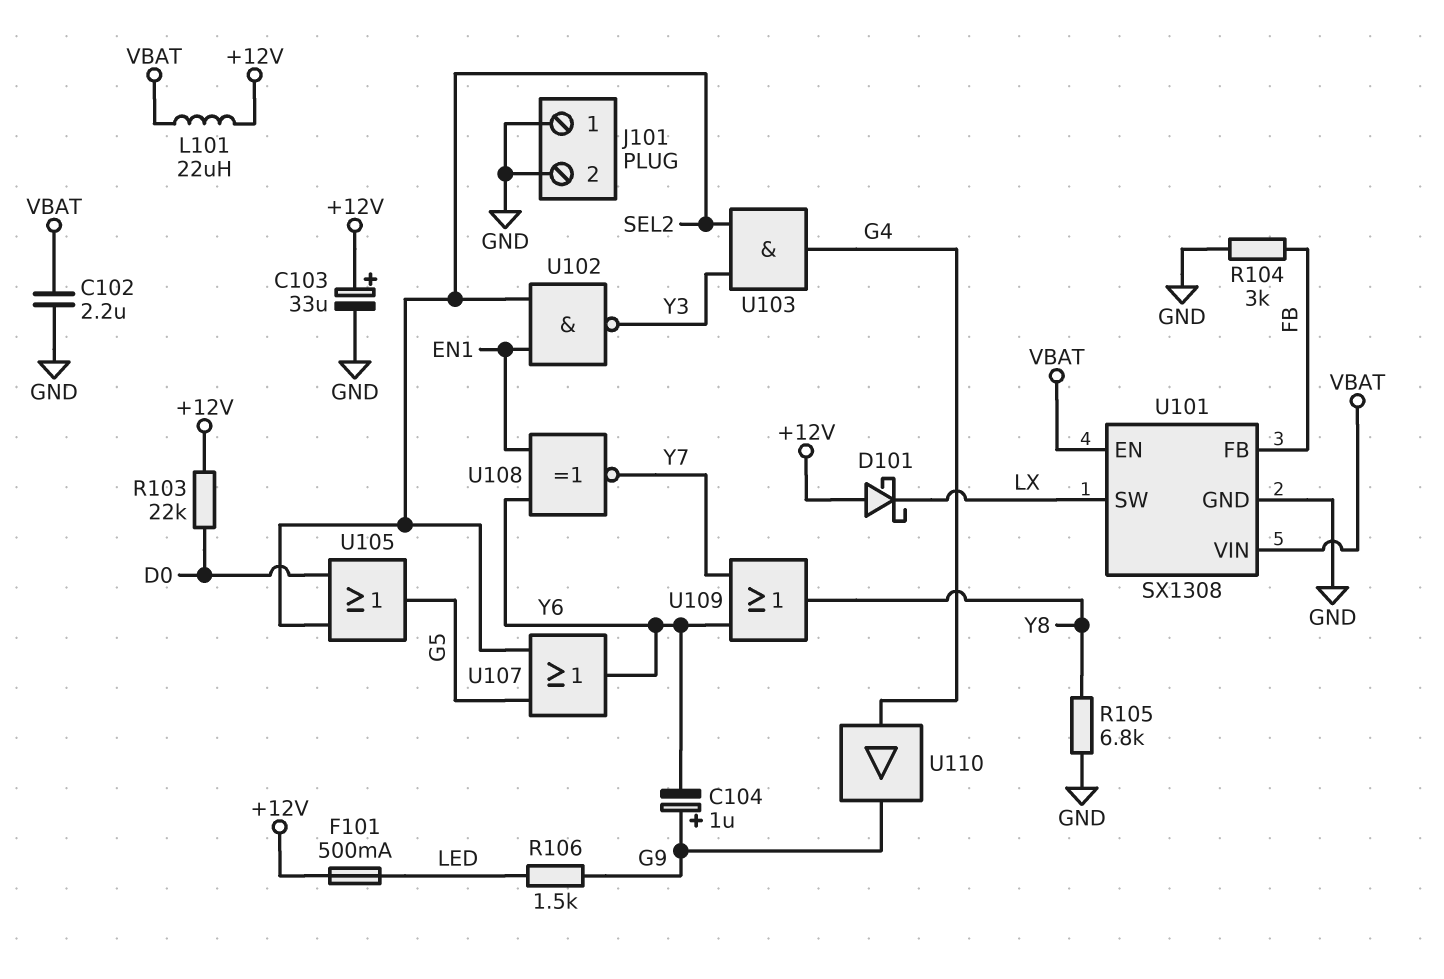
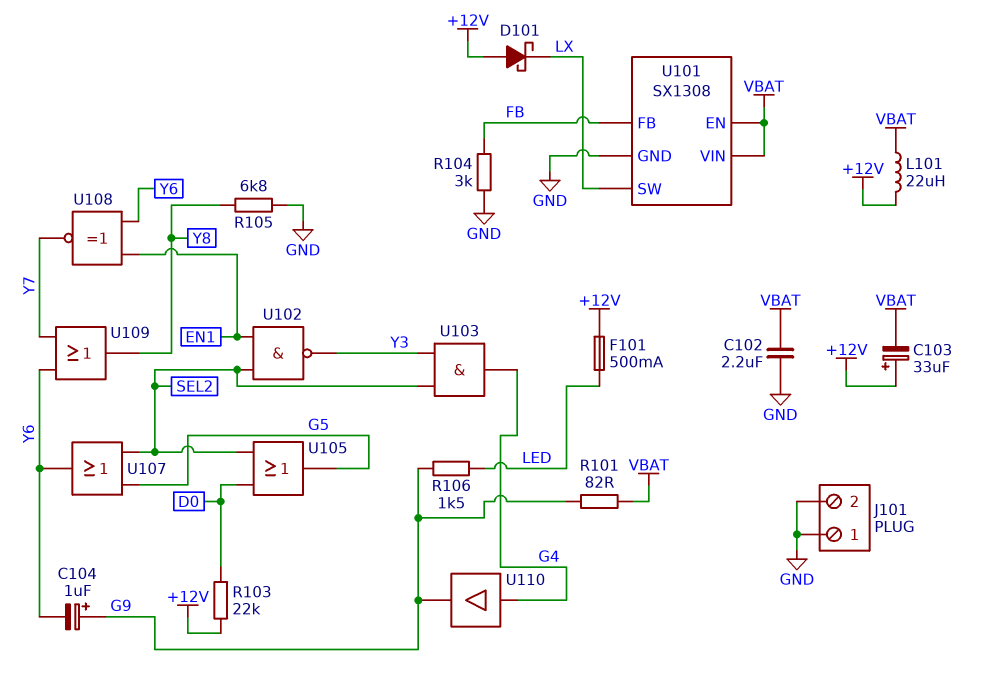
C103: 33uF (plus +12V, minus GND) -> 33uF (plus +12V, minus VBAT)
R101: none -> 82 (G9, VBAT)

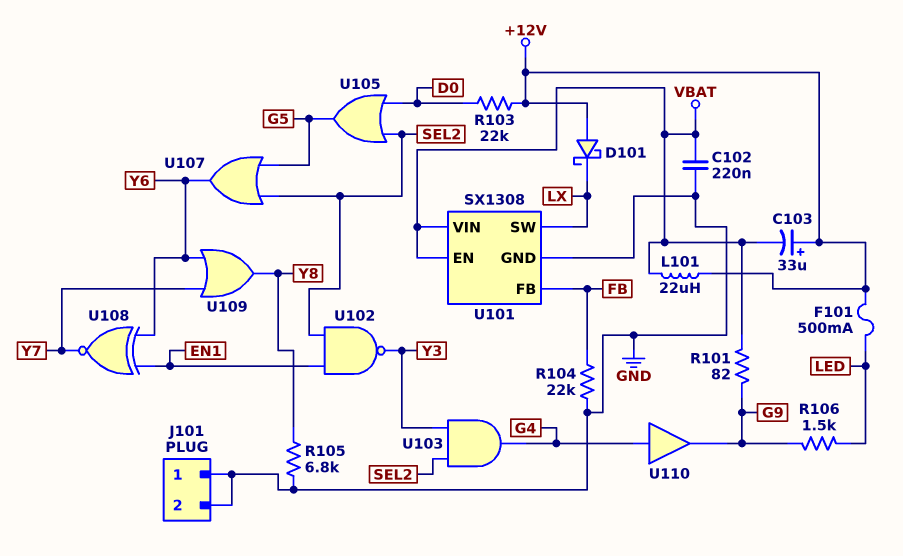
C102: 2.2uF (GND, VBAT) -> 220nF (GND, VBAT)
C104: 1uF (plus G9, minus Y6) -> none
R104: 3k (FB, GND) -> 22k (FB, GND)

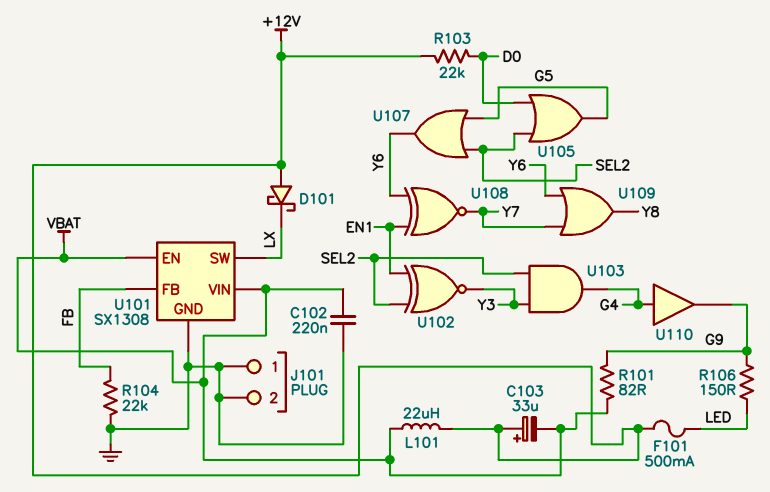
R105: 6.8k (GND, Y8) -> none
R106: 1.5k (G9, LED) -> 150 (G9, LED)
U102: NAND (in EN1, in SEL2, out Y3) -> XNOR (in EN1, in SEL2, out Y3)

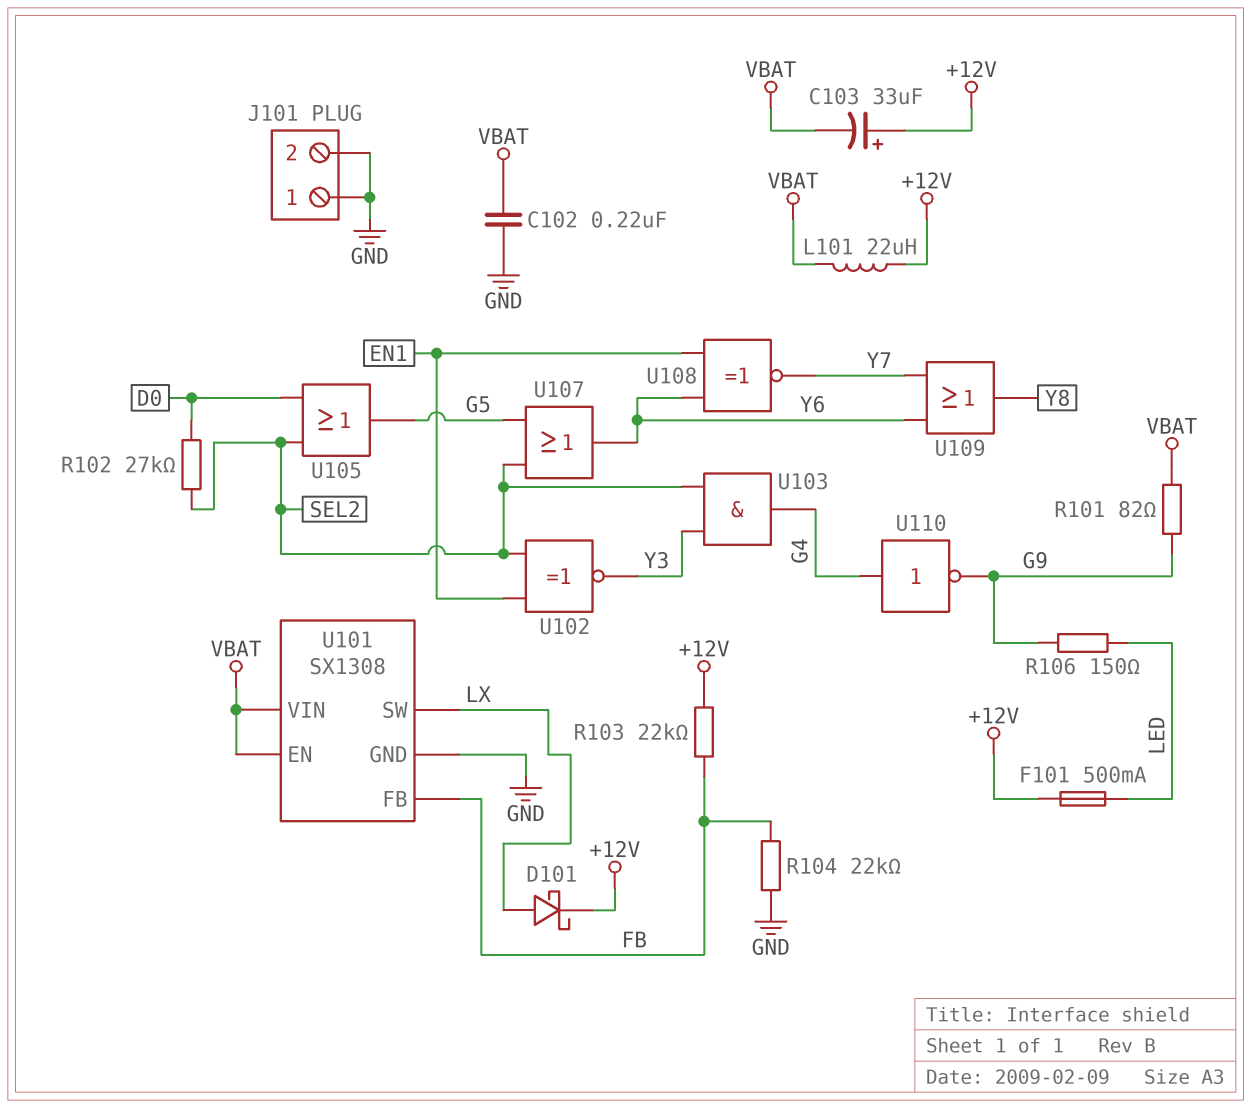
D101: schottky (A +12V, K LX) -> schottky (A LX, K +12V)
R102: none -> 27k (D0, SEL2)
R103: 22k (+12V, D0) -> 22k (+12V, FB)
U110: buffer (in G4, out G9) -> NOT (in G4, out G9)

